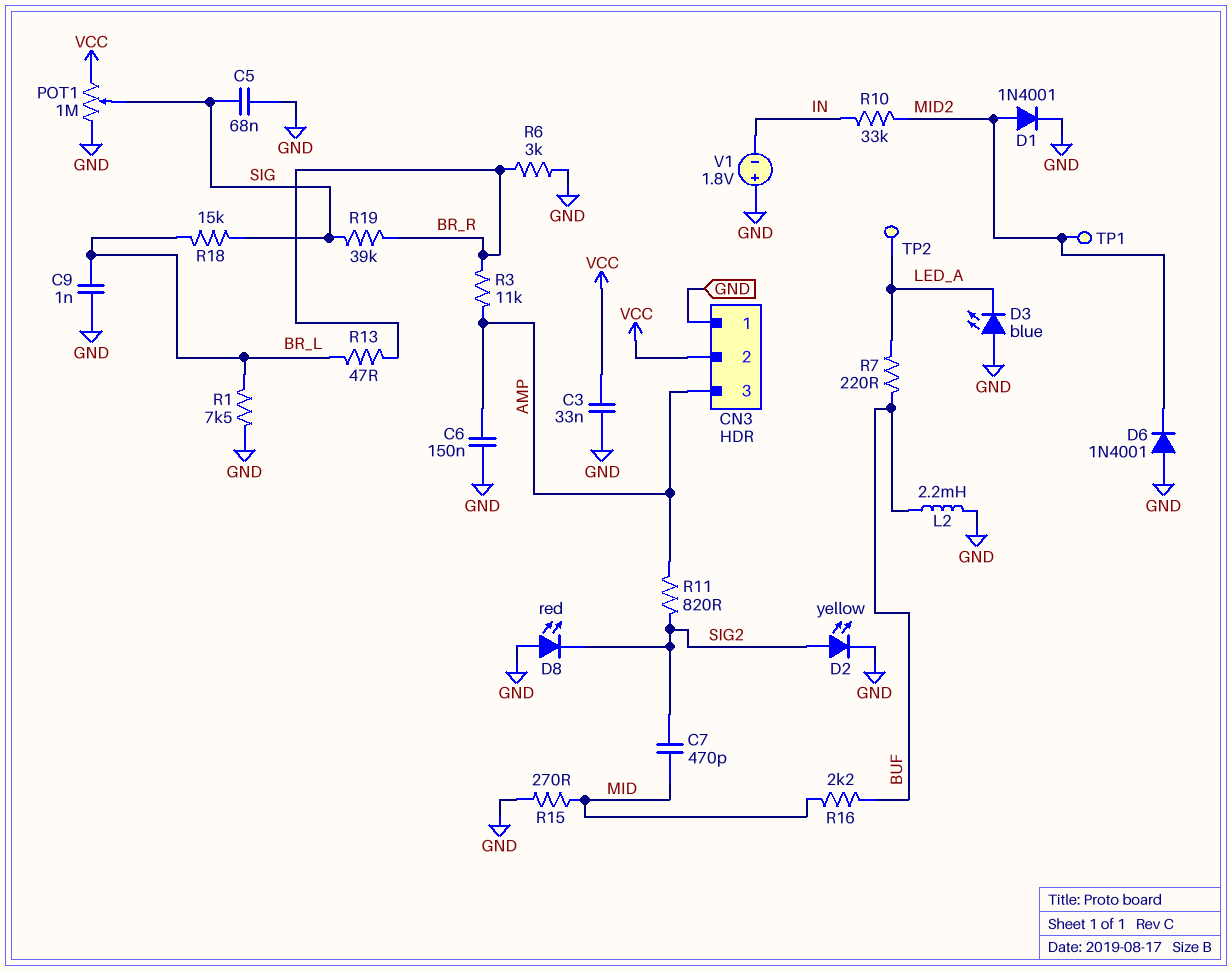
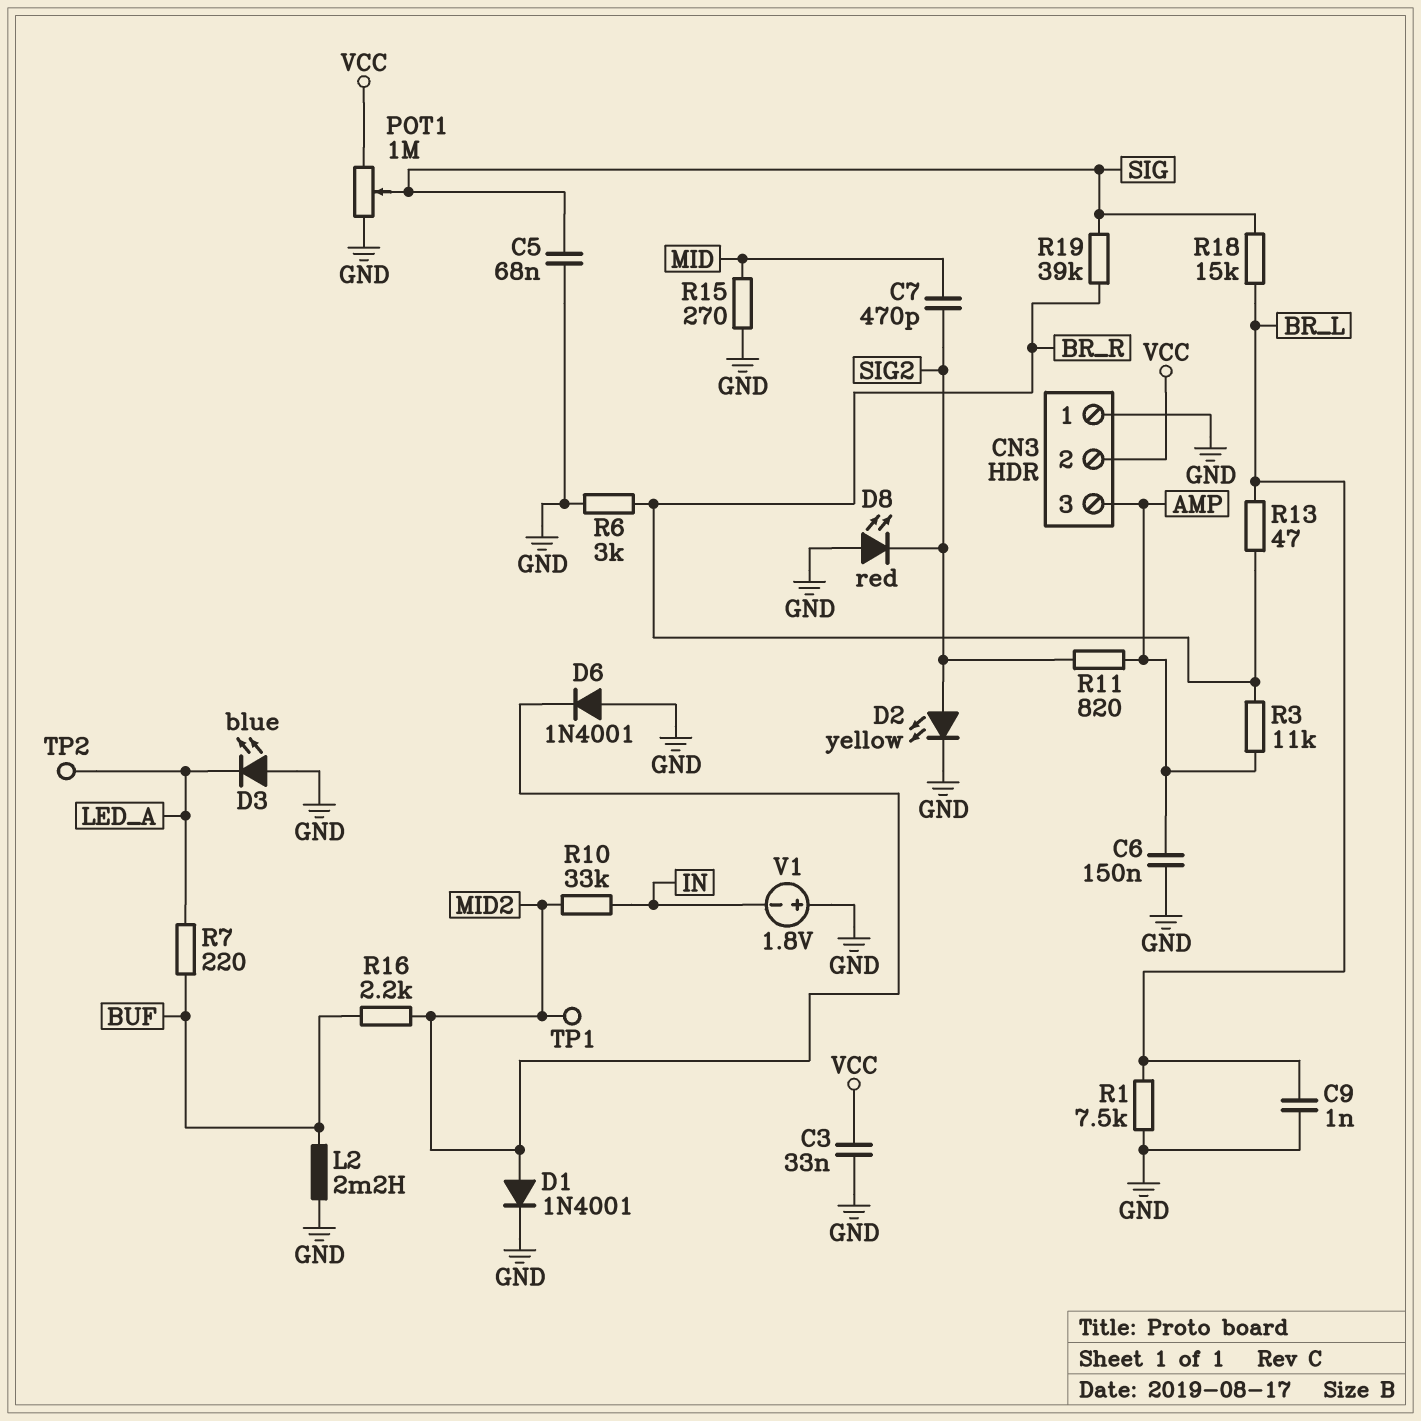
R16: 2.2k (BUF, MID) -> 2.2k (BUF, MID2)

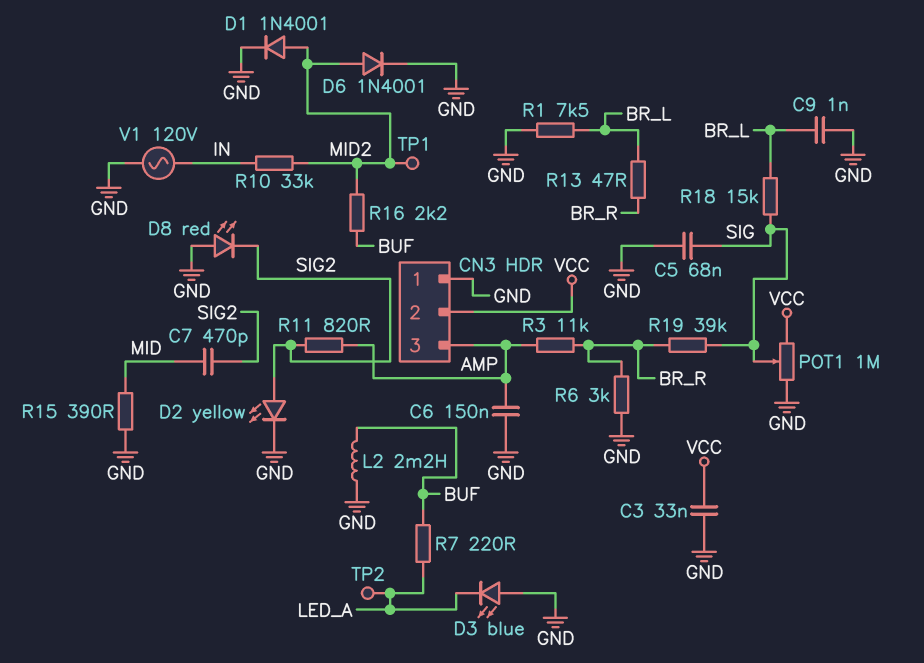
D6: diode 1N4001 (A GND, K MID2) -> diode 1N4001 (A MID2, K GND)
R15: 270 (GND, MID) -> 390 (GND, MID)
V1: 1.8V (plus GND, minus IN) -> AC 120V (GND, IN)

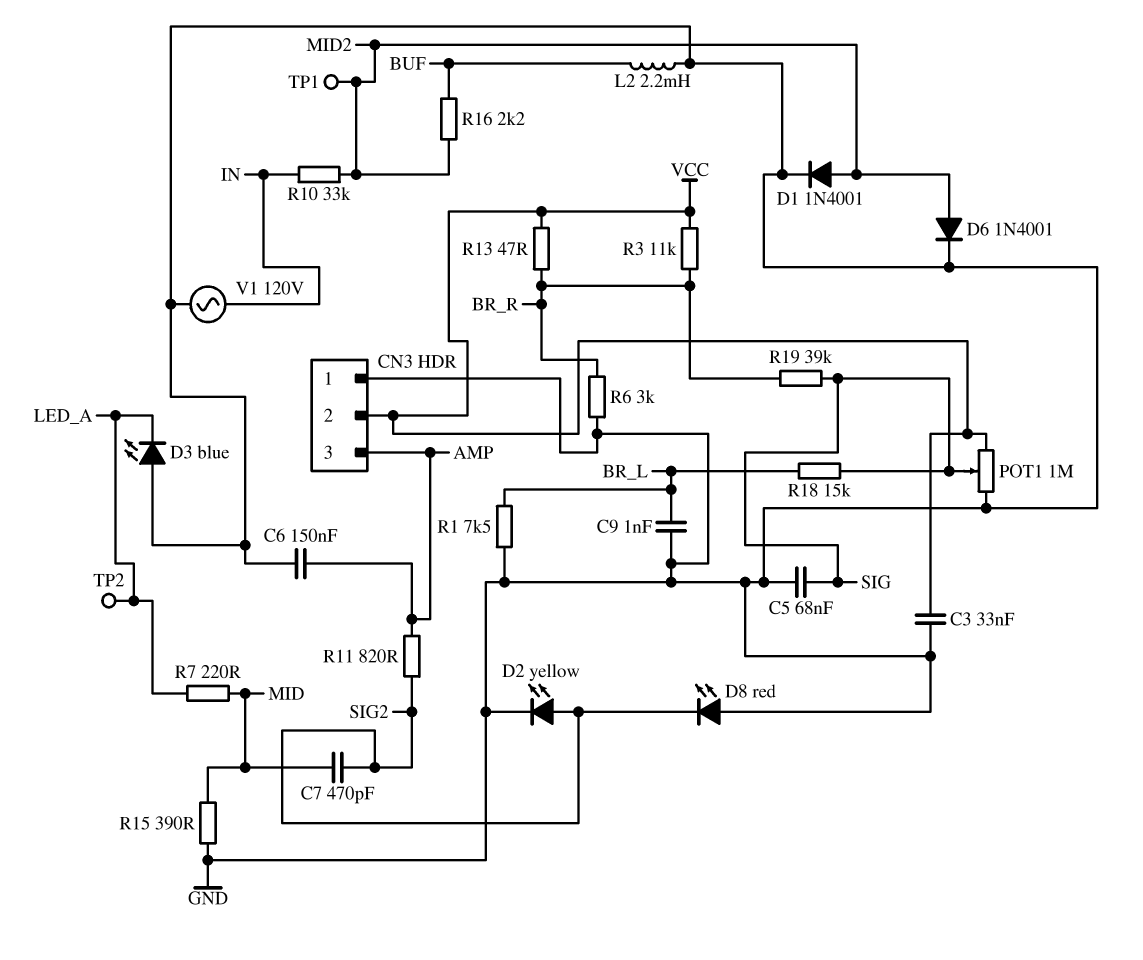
R3: 11k (AMP, BR_R) -> 11k (BR_R, VCC)
R7: 220 (BUF, LED_A) -> 220 (LED_A, MID)
R13: 47 (BR_L, BR_R) -> 47 (BR_R, VCC)

